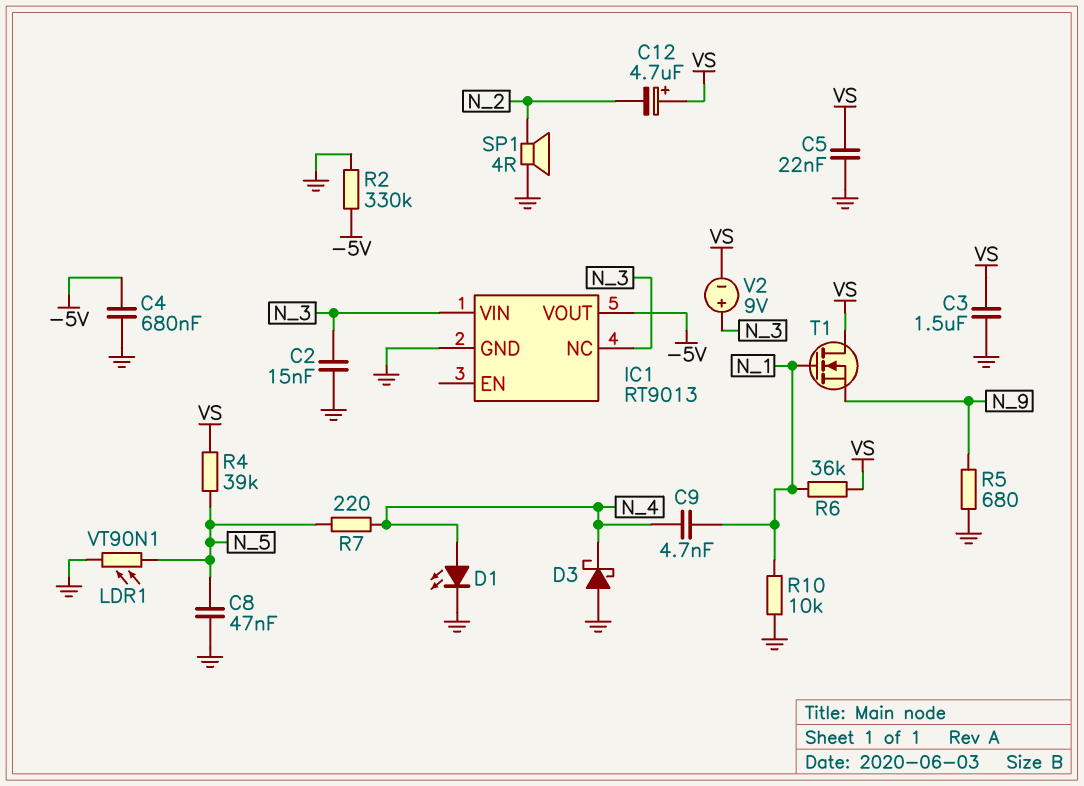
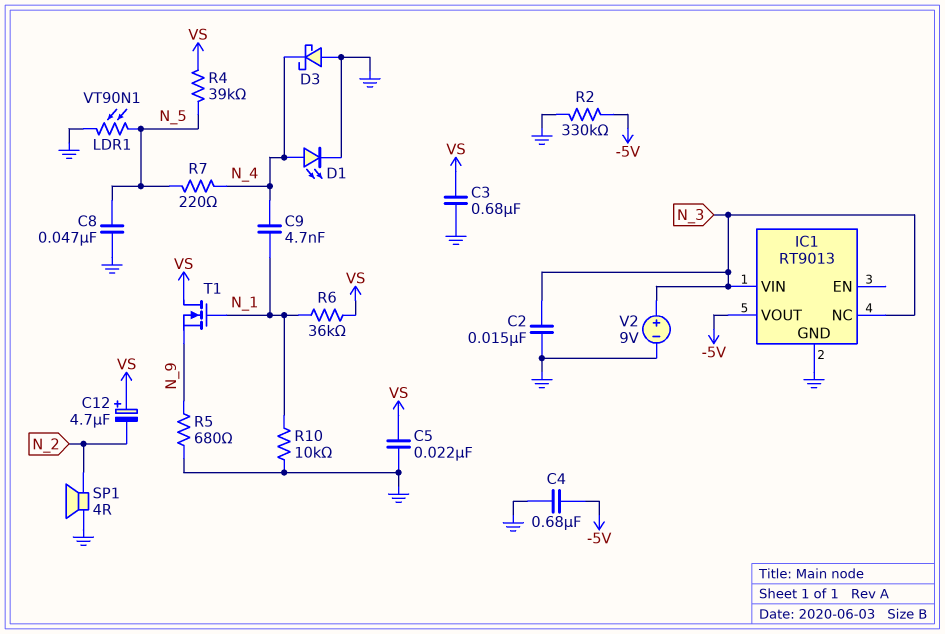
C3: 1.5uF (GND, VS) -> 680nF (GND, VS)
V2: 9V (plus N_3, minus VS) -> 9V (plus N_3, minus GND)

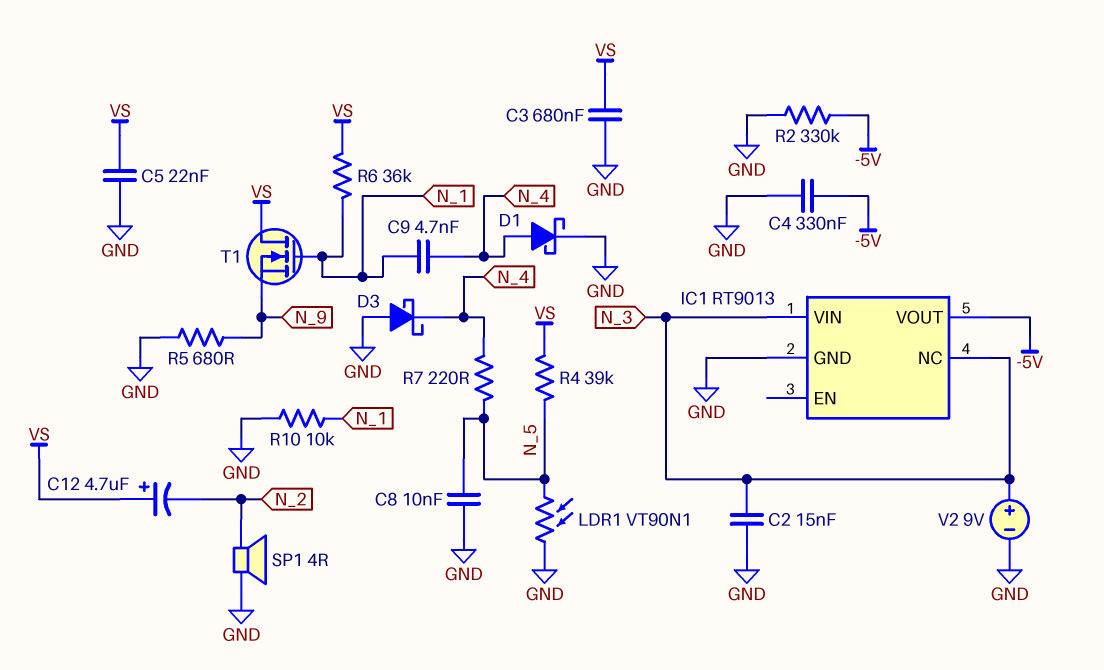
C4: 680nF (-5V, GND) -> 330nF (-5V, GND)
C8: 47nF (GND, N_5) -> 10nF (GND, N_5)
D1: LED (A N_4, K GND) -> schottky (A N_4, K GND)

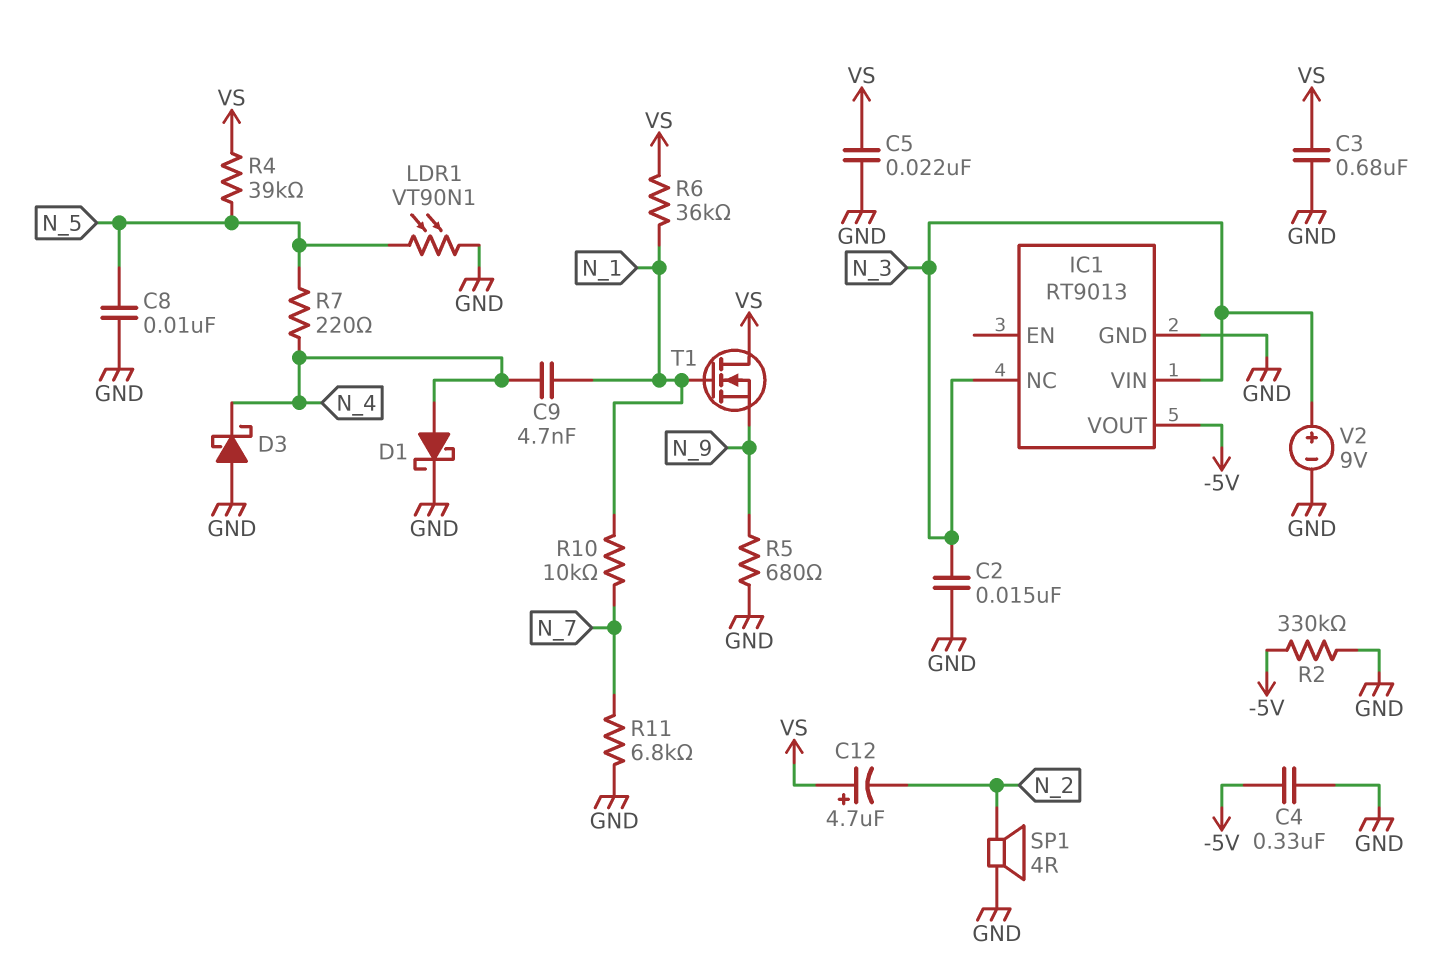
R10: 10k (GND, N_1) -> 10k (N_1, N_7)
R11: none -> 6.8k (GND, N_7)

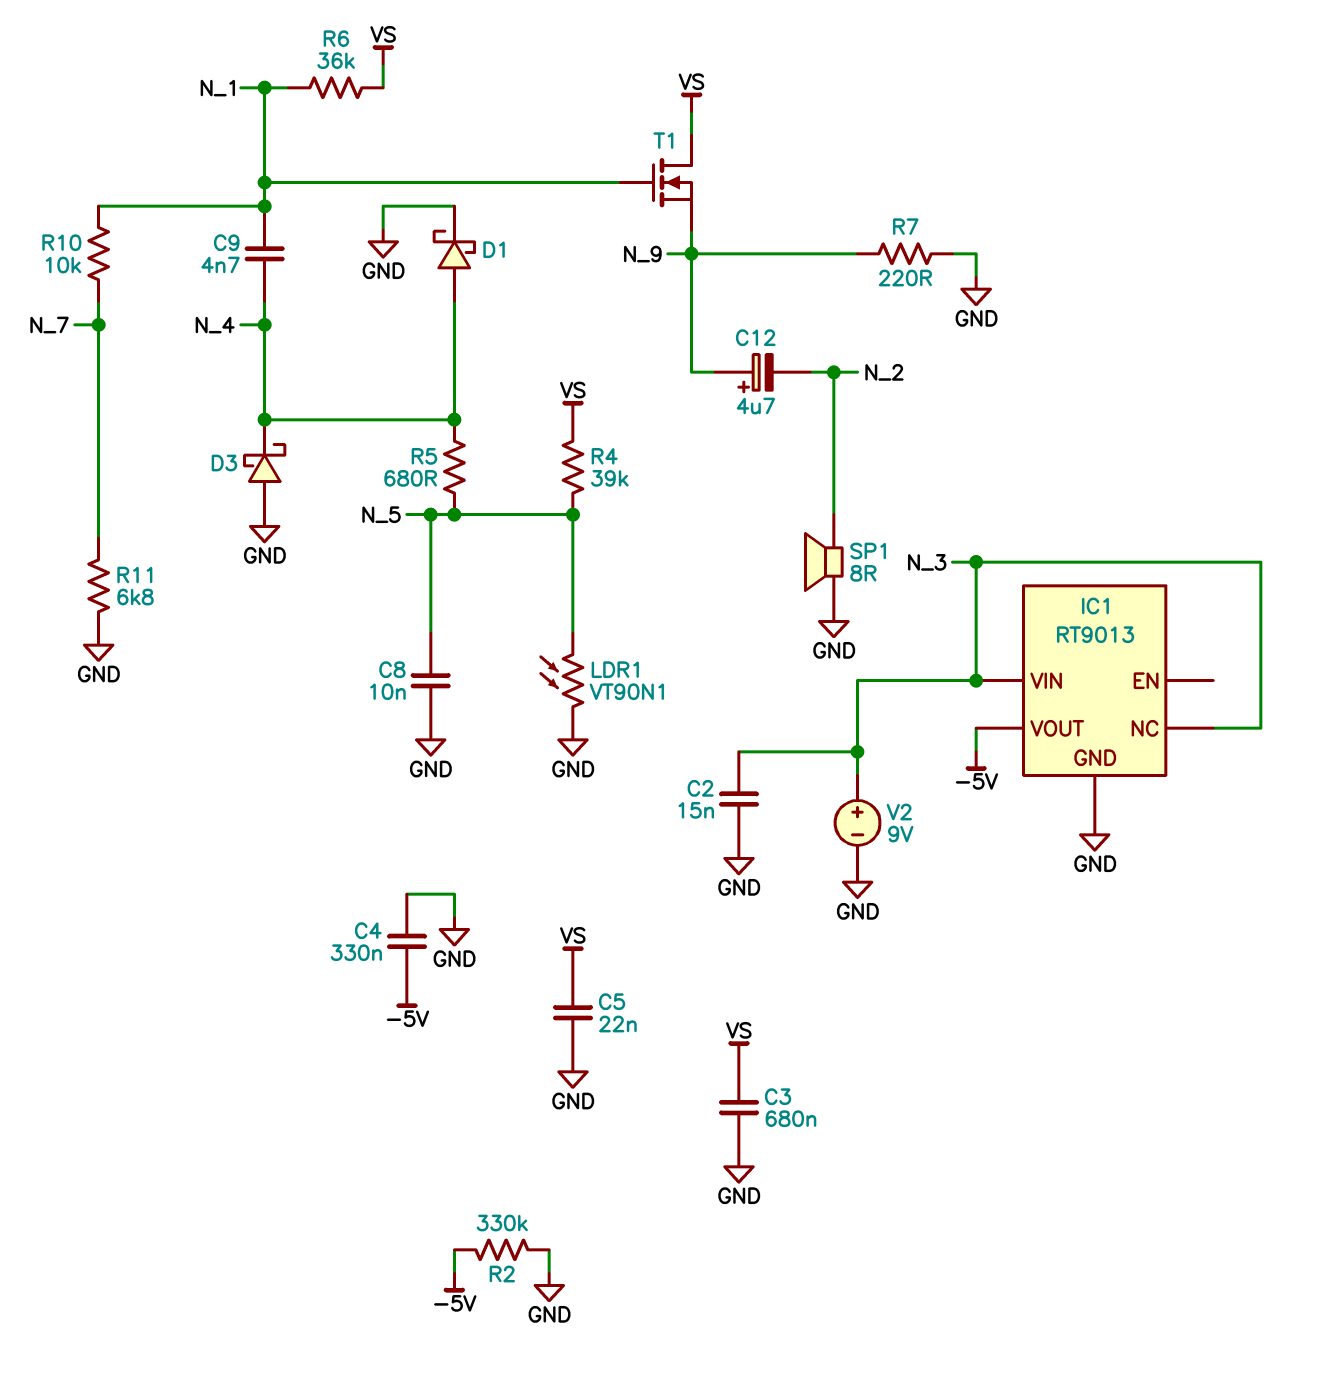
C12: 4.7uF (plus VS, minus N_2) -> 4.7uF (plus N_9, minus N_2)
R5: 680 (GND, N_9) -> 680 (N_4, N_5)
R7: 220 (N_4, N_5) -> 220 (GND, N_9)
SP1: speaker 4R (GND, N_2) -> speaker 8R (GND, N_2)

